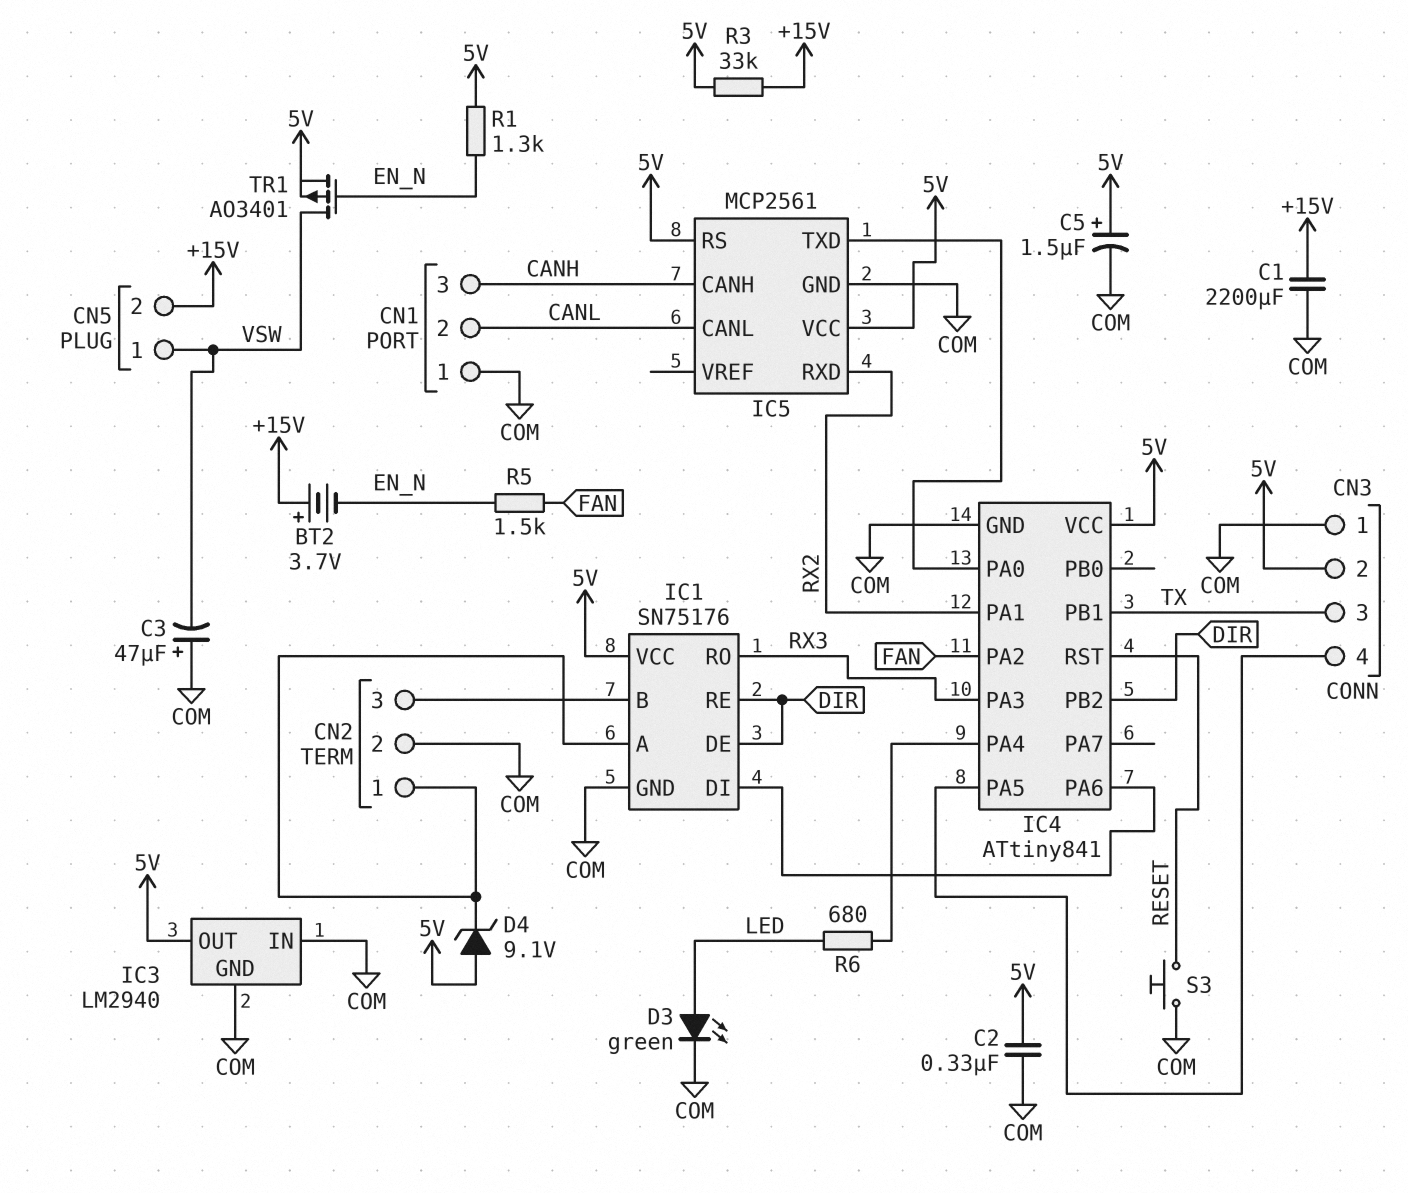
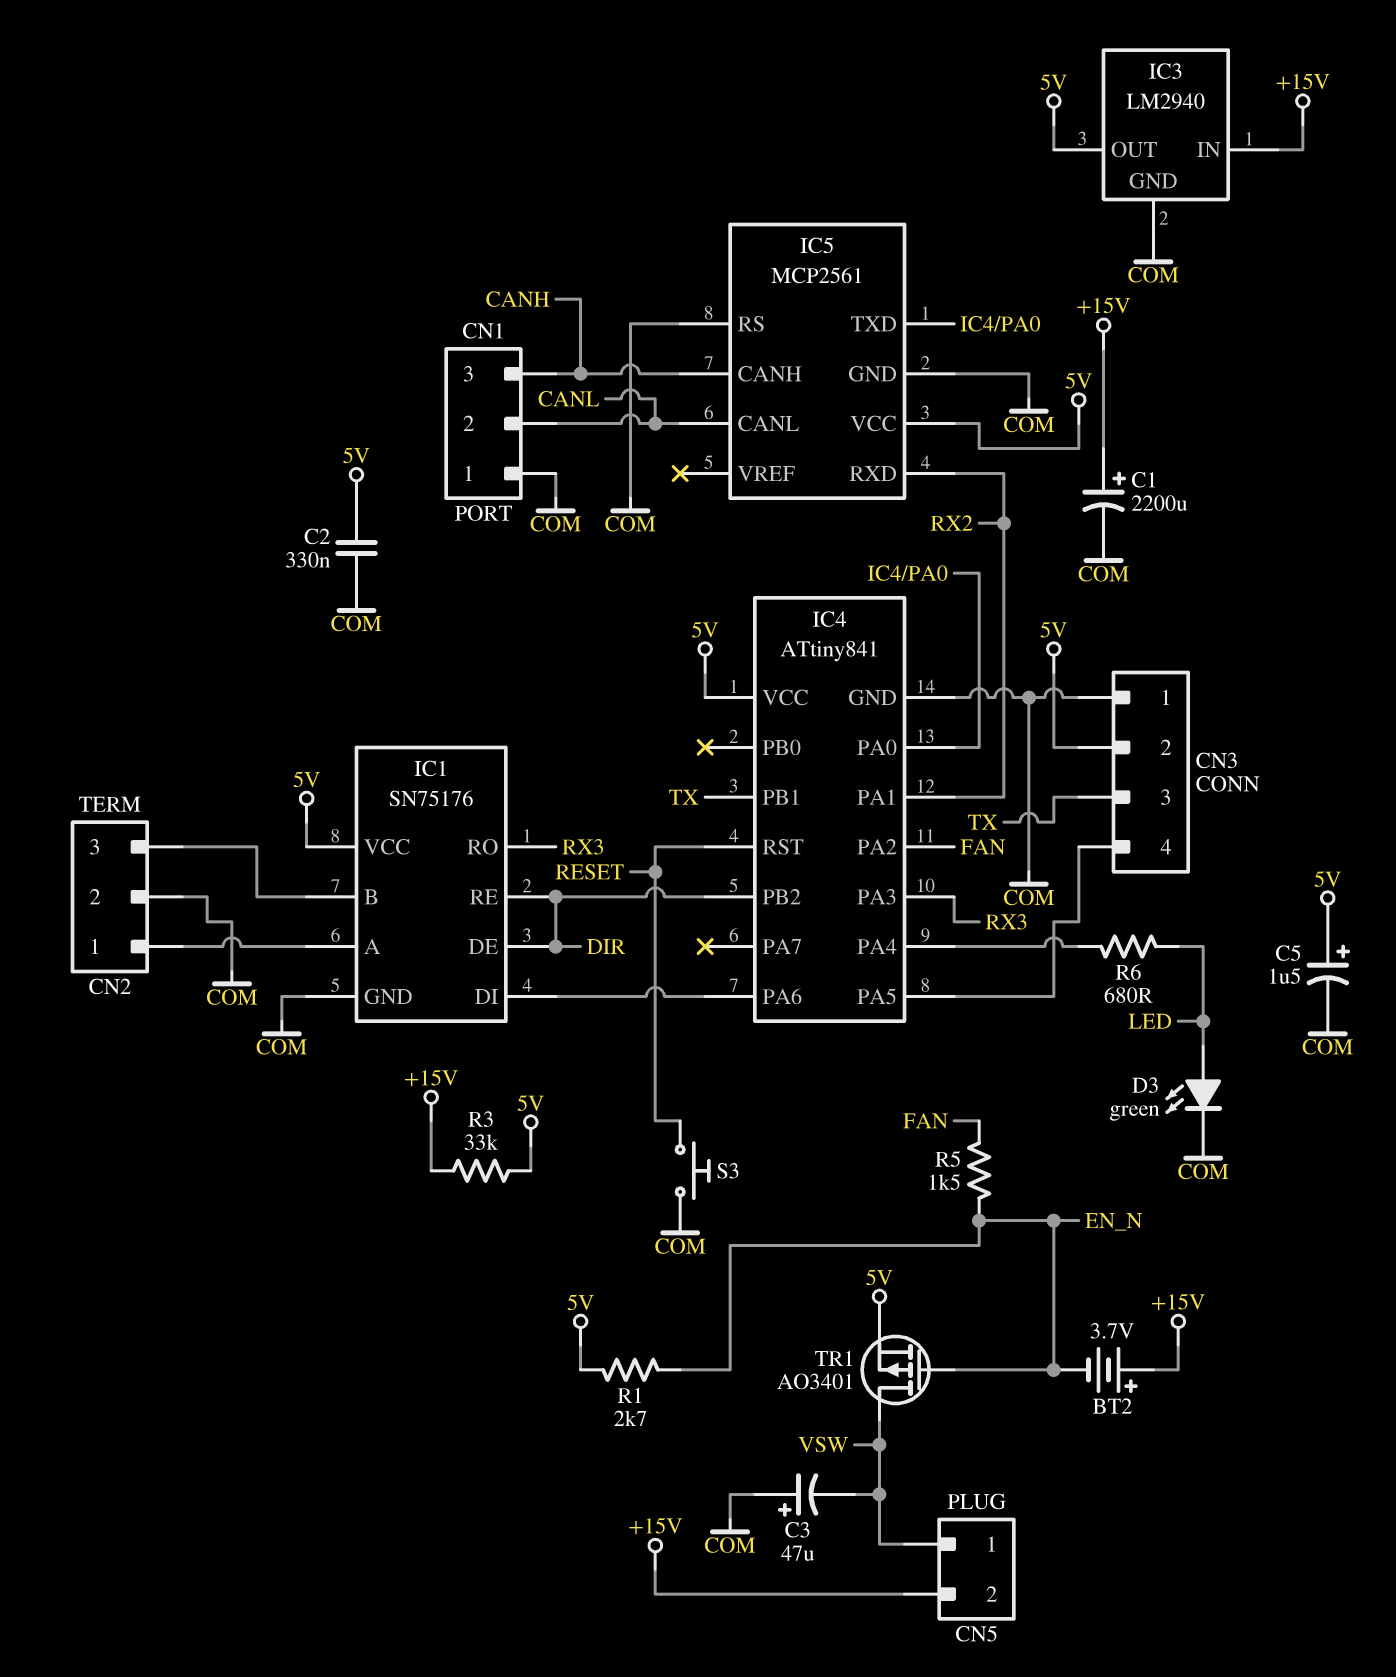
C1: 2200uF (+15V, COM) -> 2200uF (plus +15V, minus COM)
D4: zener 9.1V (A 5V, K CN2/1) -> none
IC3 pin IN: COM -> +15V
IC5 pin RS: 5V -> COM
R1: 1.3k (5V, EN_N) -> 2.7k (5V, EN_N)

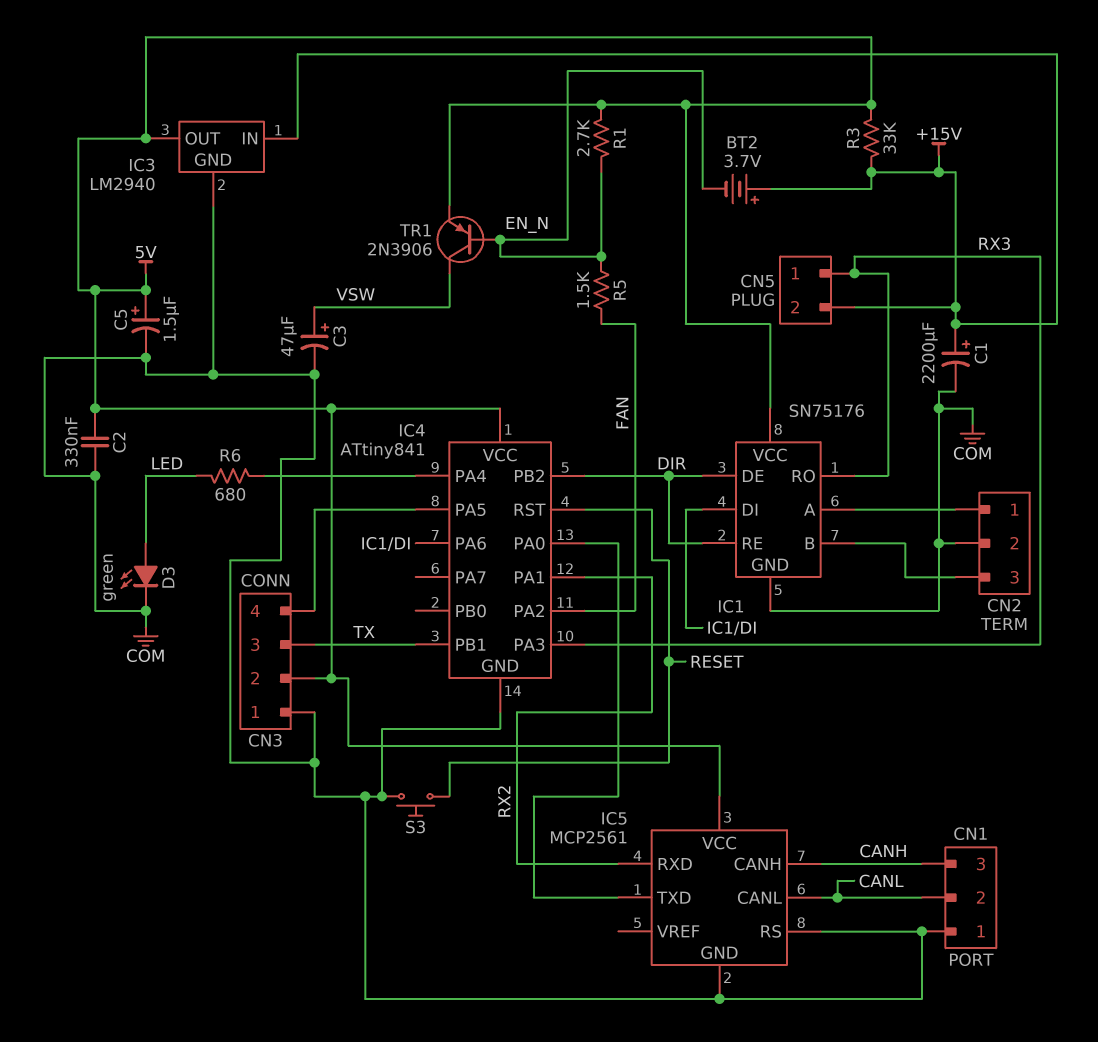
C3: 47uF (plus COM, minus VSW) -> 47uF (plus VSW, minus COM)
CN5 pin 1: VSW -> RX3
TR1: PMOS AO3401 (G EN_N, D VSW, S 5V) -> PNP 2N3906 (B EN_N, C VSW, E 5V)

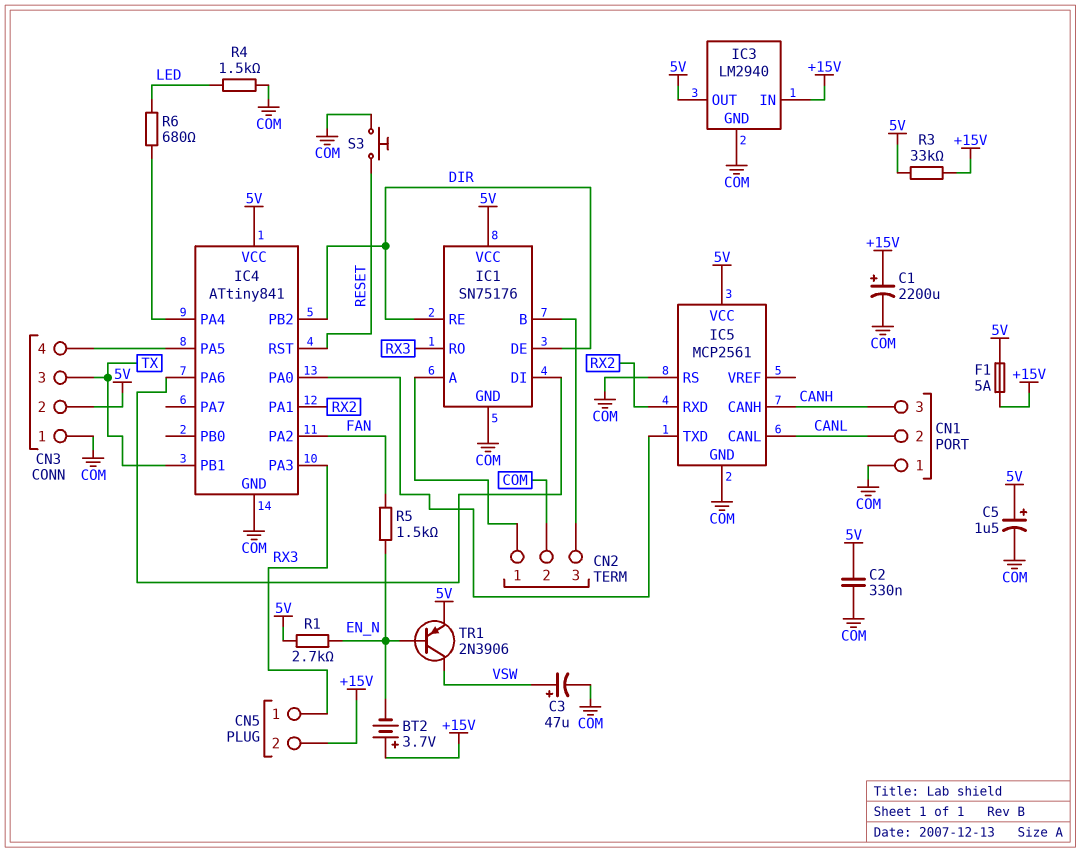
D3: LED green (A LED, K COM) -> none
F1: none -> 5A (+15V, 5V)
R4: none -> 1.5k (COM, LED)

